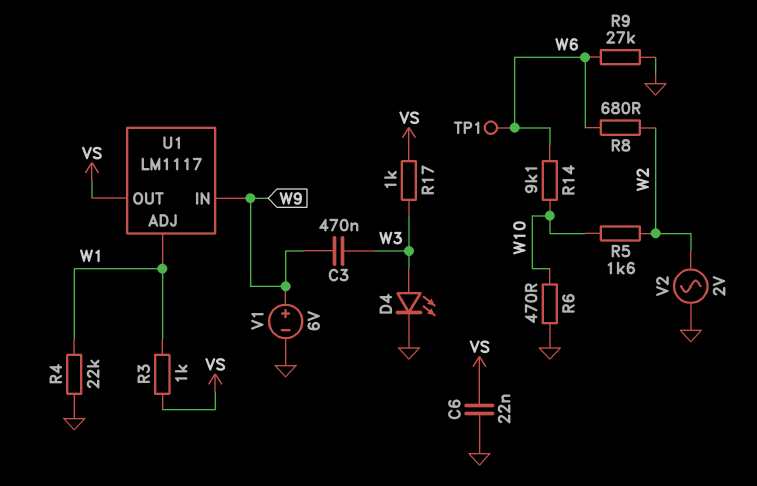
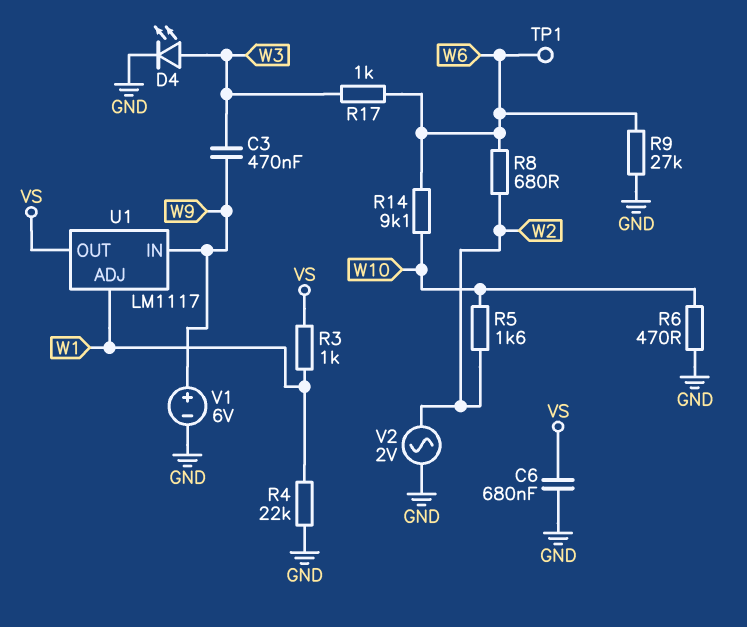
C6: 22nF (GND, VS) -> 680nF (GND, VS)
R17: 1k (VS, W3) -> 1k (W3, W6)

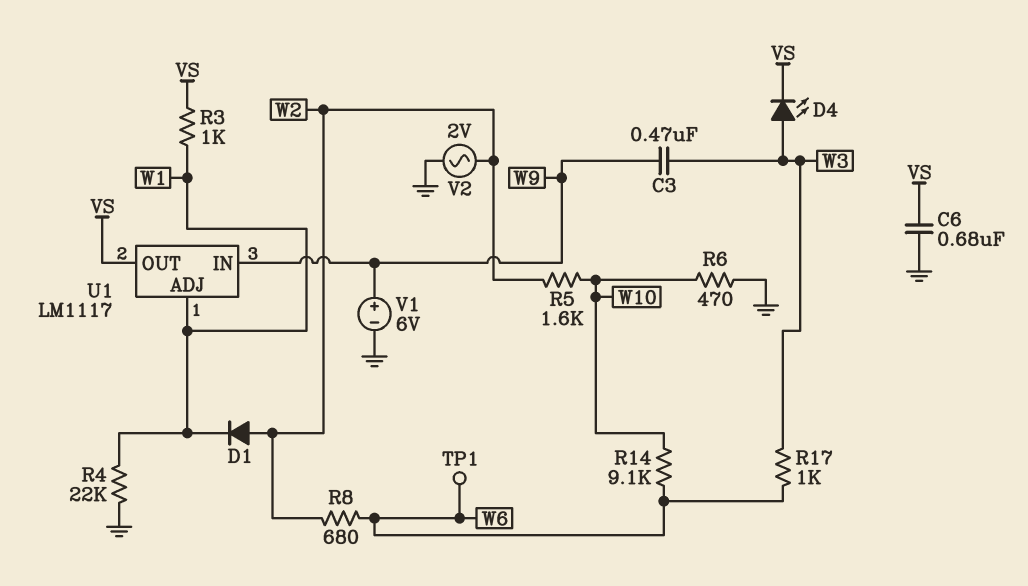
D1: none -> diode (A W2, K W1)
D4: LED (A W3, K GND) -> LED (A W3, K VS)
R9: 27k (GND, W6) -> none

